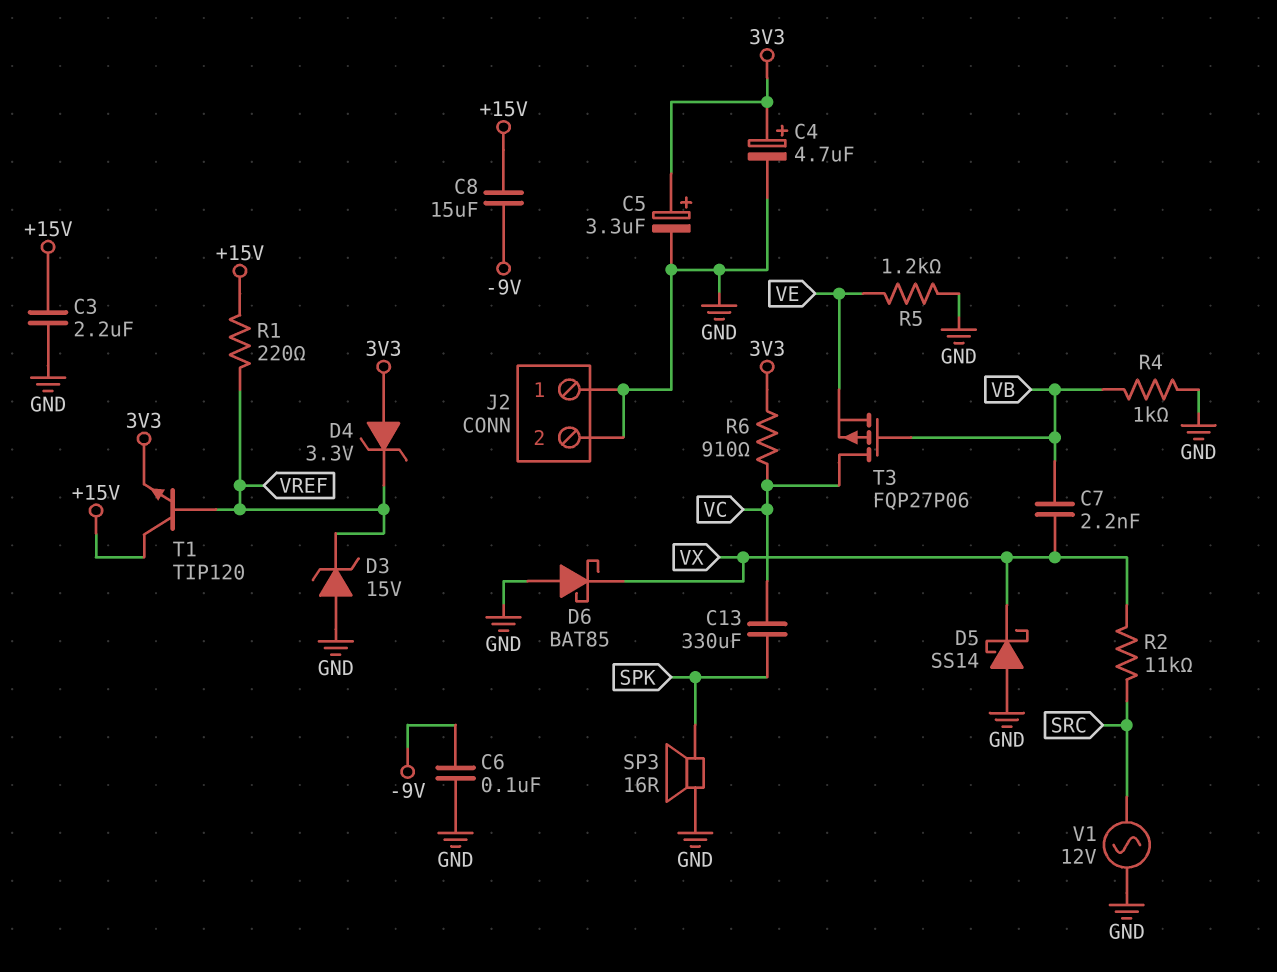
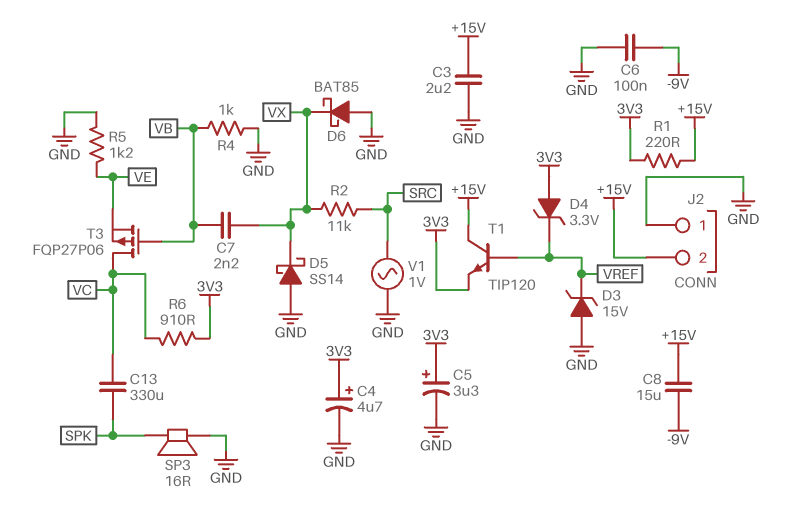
J2 pin 2: GND -> +15V
R1: 220 (+15V, VREF) -> 220 (+15V, 3V3)
V1: AC 12V (GND, SRC) -> AC 1V (GND, SRC)

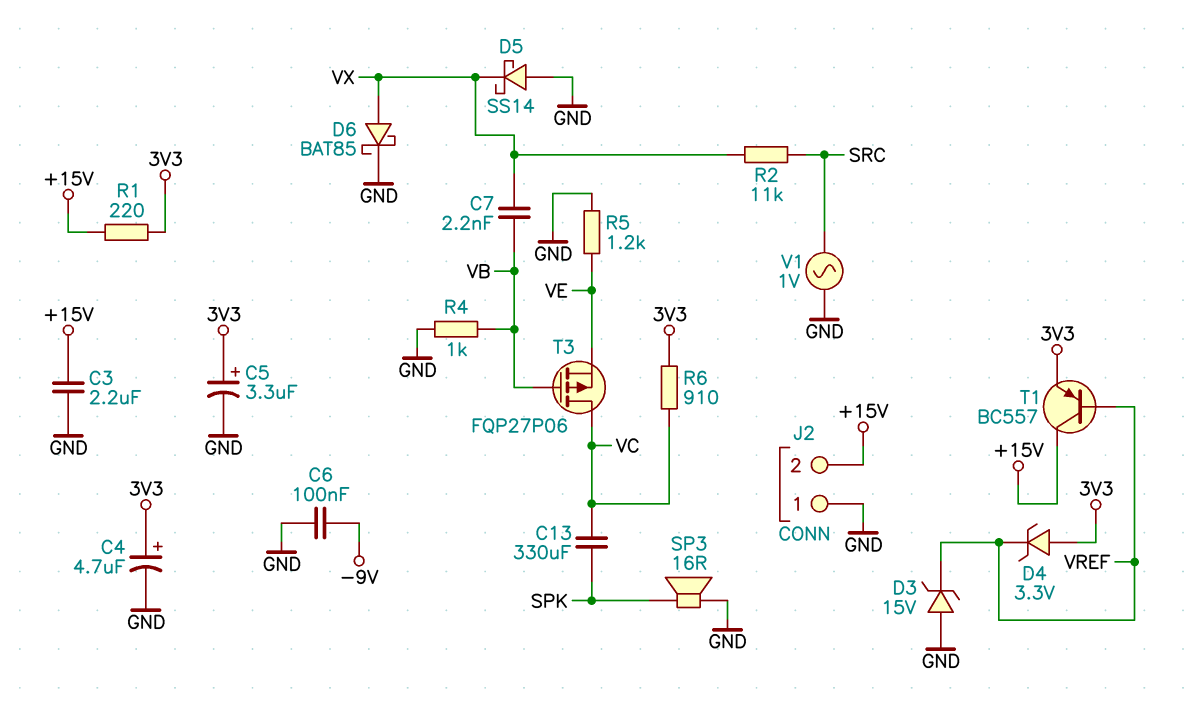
C8: 15uF (+15V, -9V) -> none
D6: schottky BAT85 (A GND, K VX) -> schottky BAT85 (A VX, K GND)
T1: NPN TIP120 (B VREF, C +15V, E 3V3) -> PNP BC557 (B VREF, C +15V, E 3V3)

